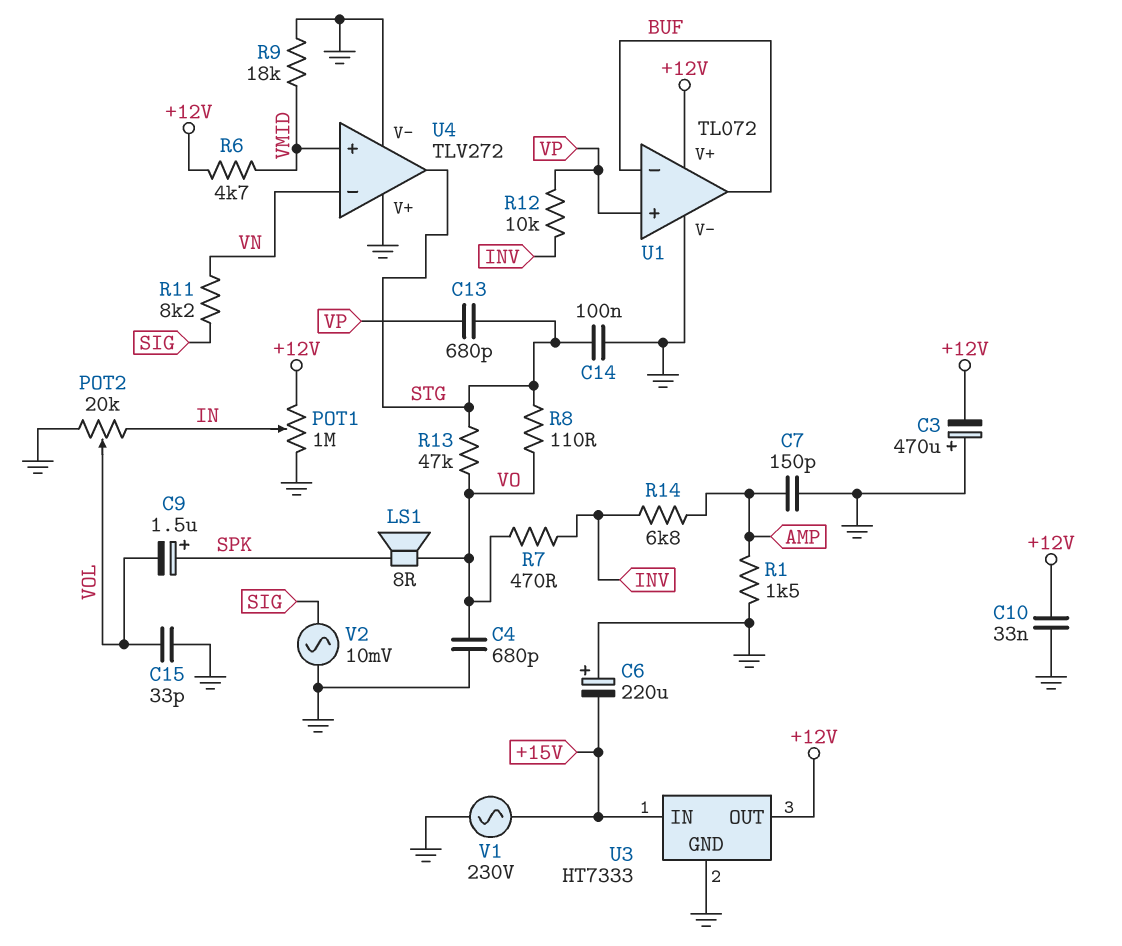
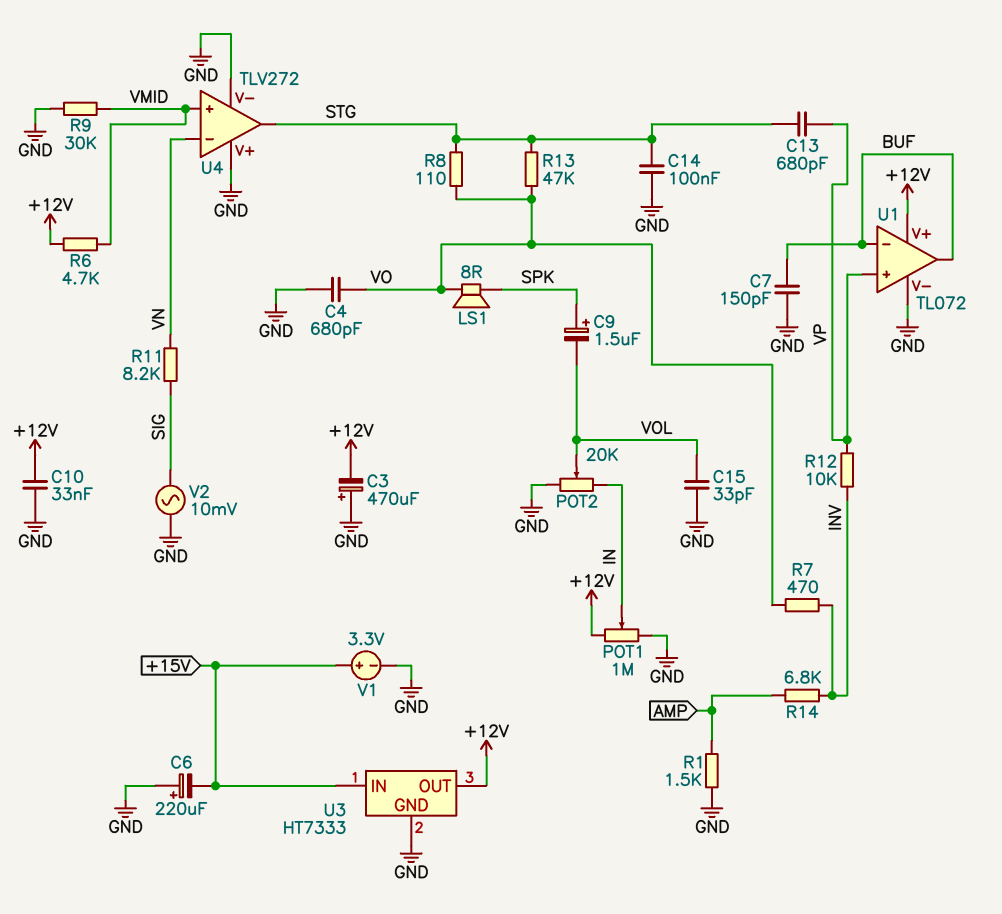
C7: 150pF (AMP, GND) -> 150pF (BUF, GND)
R9: 18k (GND, VMID) -> 30k (GND, VMID)
V1: AC 230V (+15V, GND) -> 3.3V (plus +15V, minus GND)

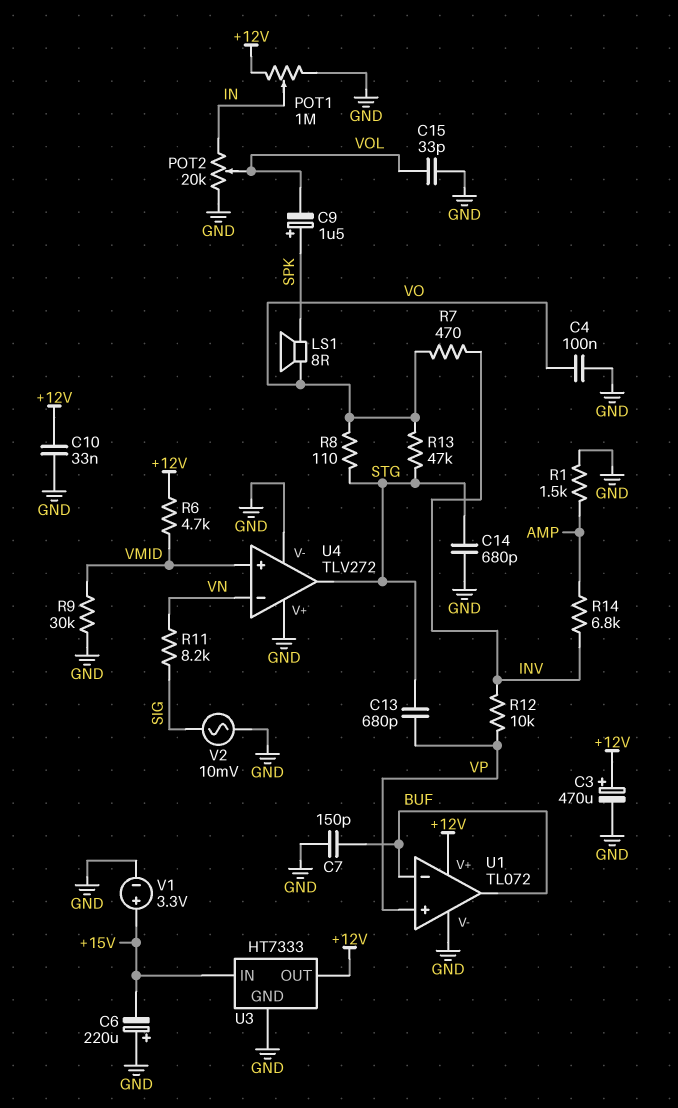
C3: 470uF (plus GND, minus +12V) -> 470uF (plus +12V, minus GND)
C4: 680pF (GND, VO) -> 100nF (GND, VO)
C14: 100nF (GND, STG) -> 680pF (GND, STG)

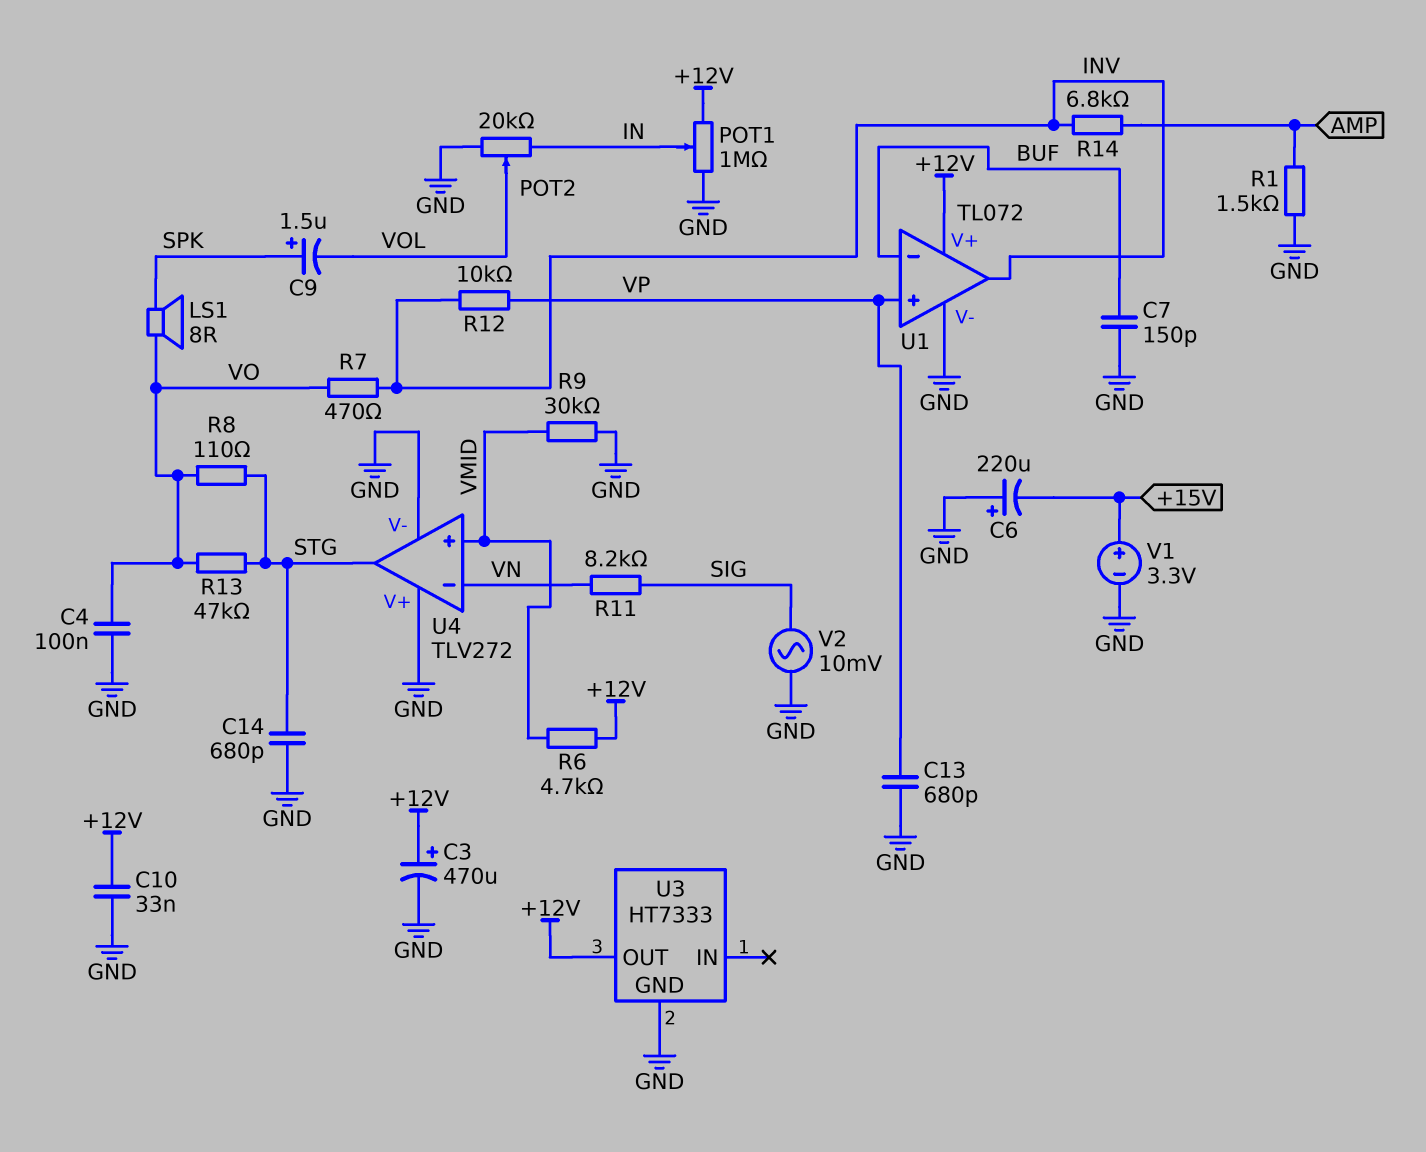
C13: 680pF (STG, VP) -> 680pF (GND, VP)
C15: 33pF (GND, VOL) -> none
U1 pin out: BUF -> INV
U3 pin IN: +15V -> none

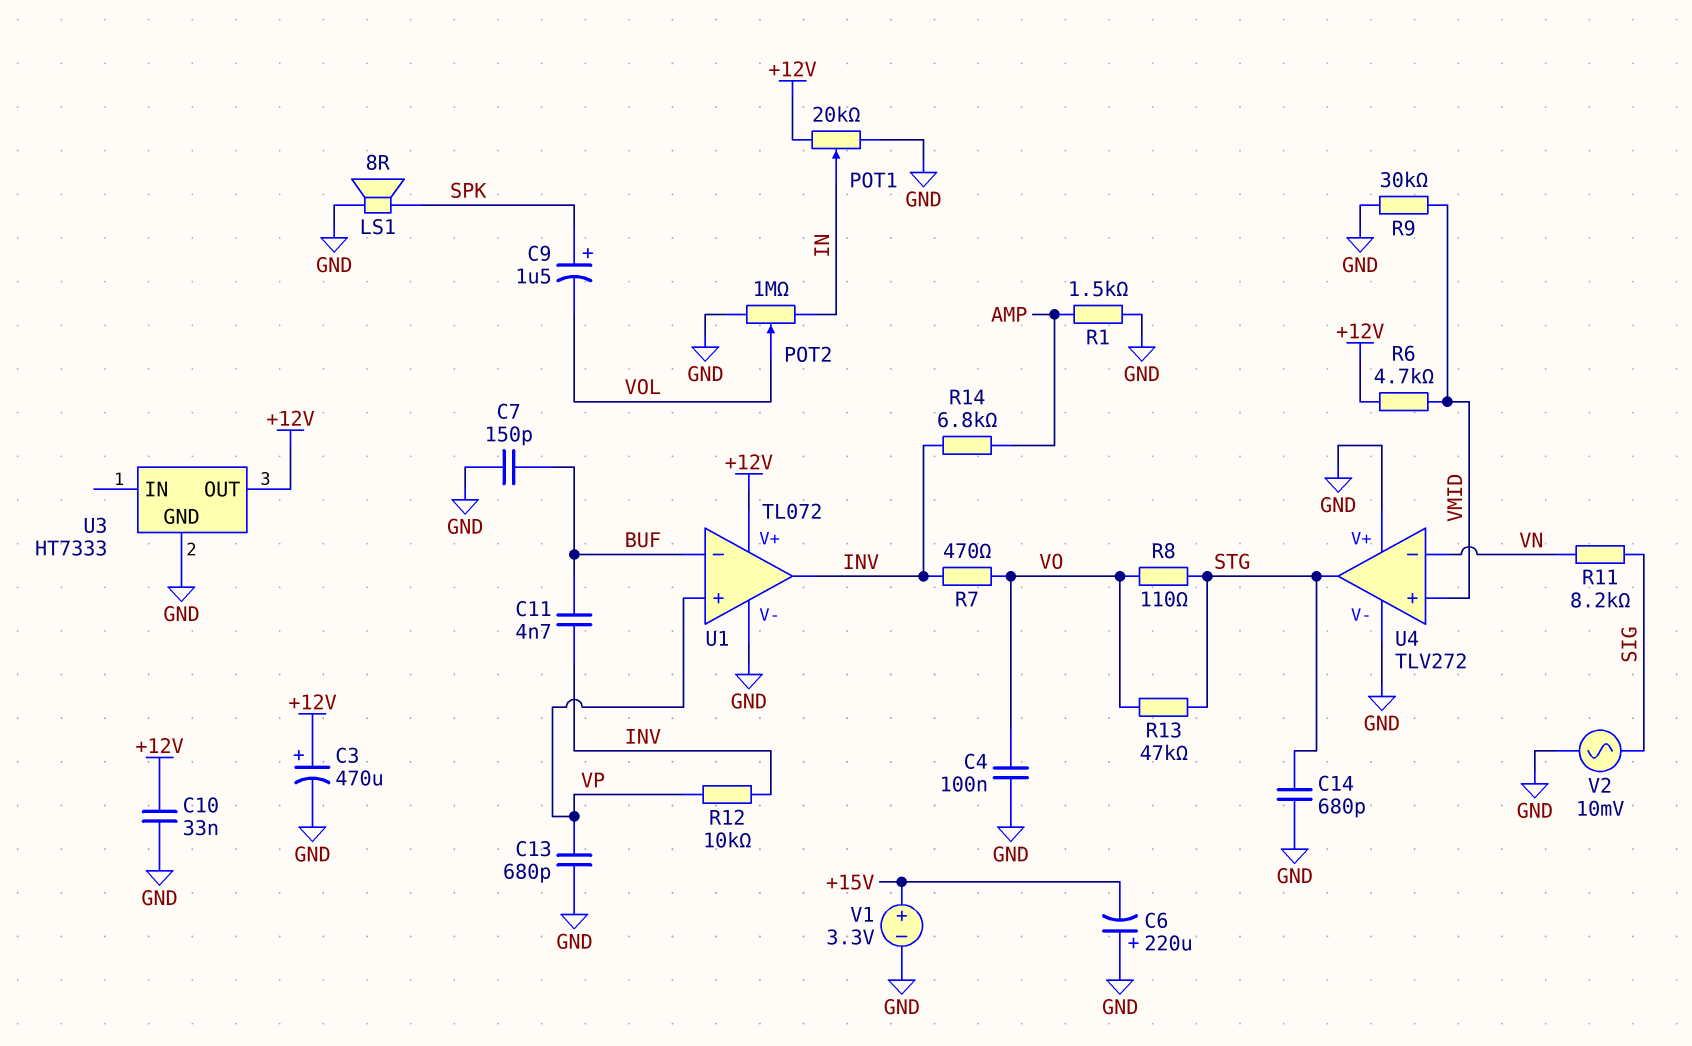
C11: none -> 4.7nF (BUF, INV)
LS1: speaker 8R (SPK, VO) -> speaker 8R (GND, SPK)
POT1: 1M (+12V, GND, wiper IN) -> 20k (+12V, GND, wiper IN)
POT2: 20k (GND, IN, wiper VOL) -> 1M (GND, IN, wiper VOL)

